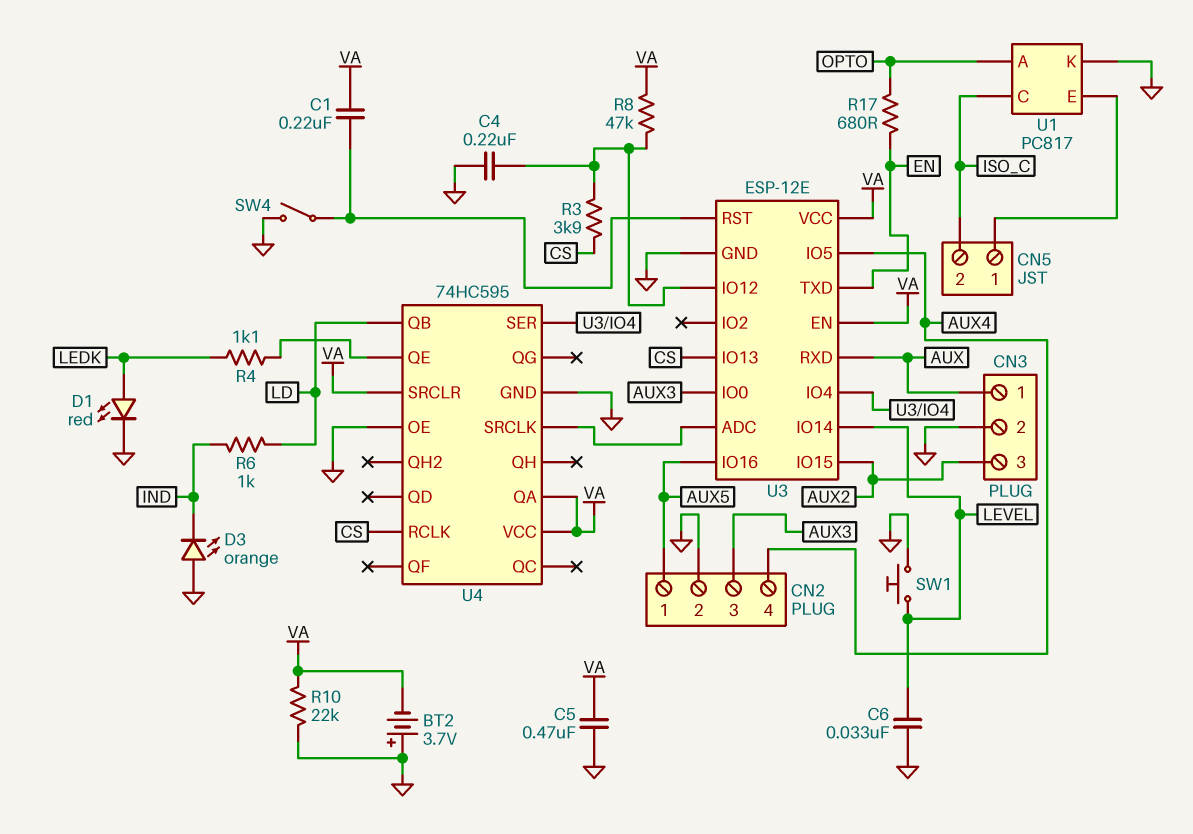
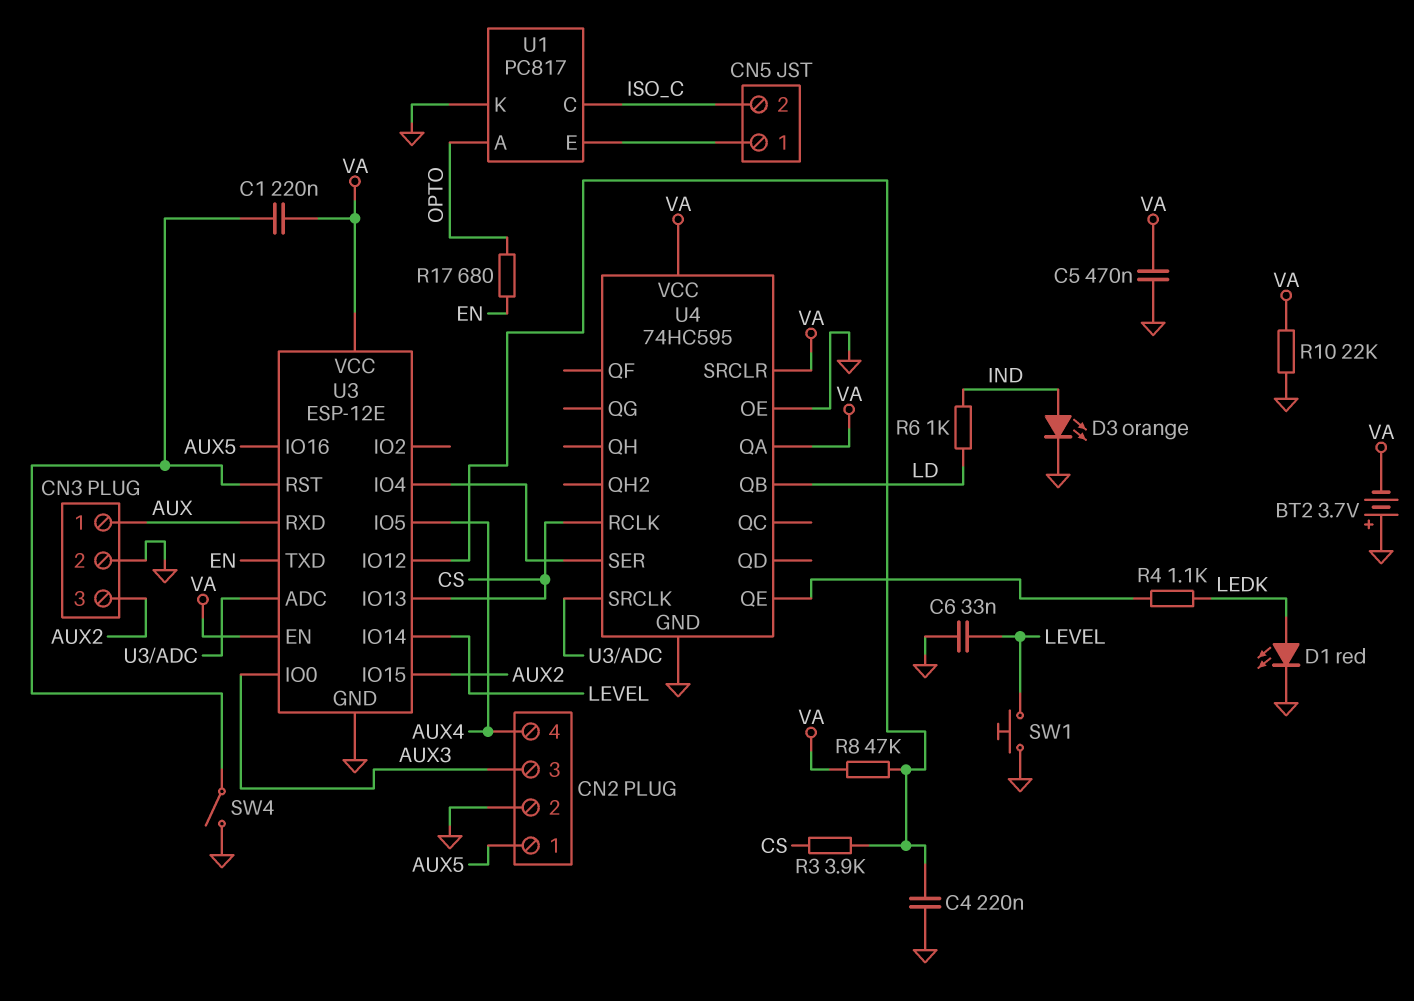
D3: LED orange (A GND, K IND) -> LED orange (A IND, K GND)

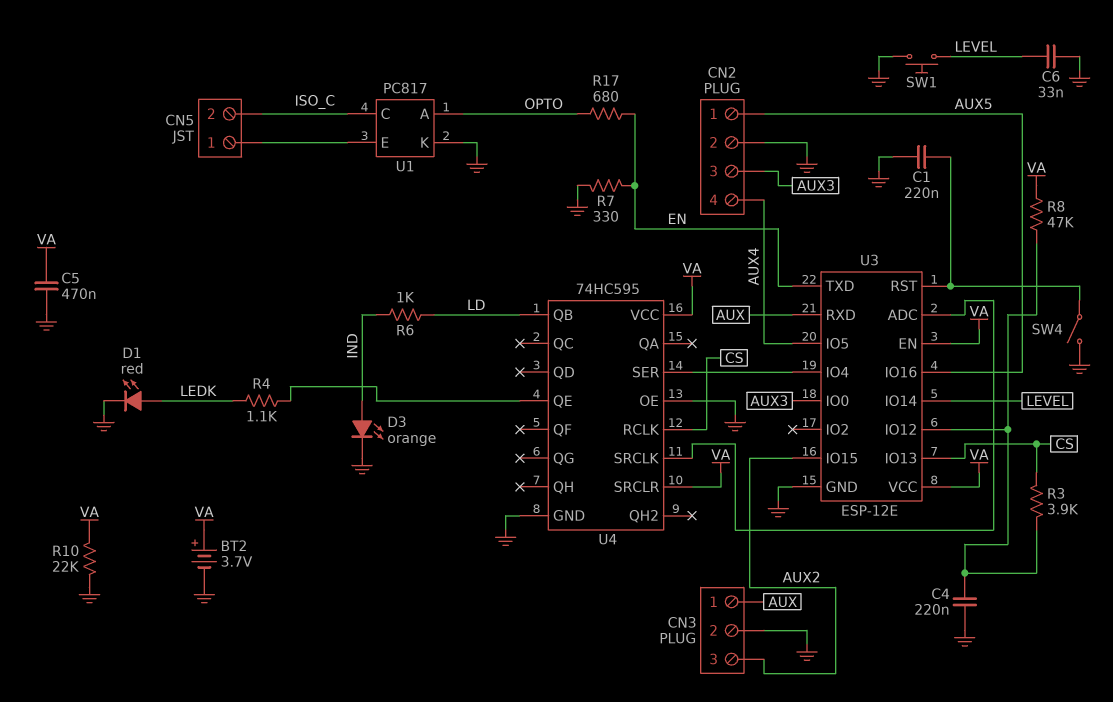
BT2: 3.7V (plus GND, minus VA) -> 3.7V (plus VA, minus GND)
C1: 220nF (U3/RST, VA) -> 220nF (GND, U3/RST)
R7: none -> 330 (EN, GND)
U4 pin QA: VA -> none

